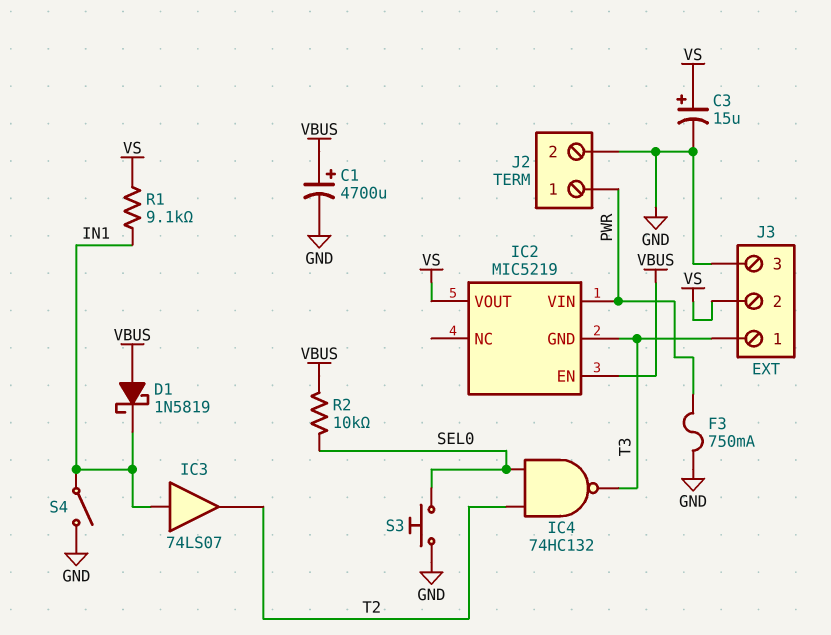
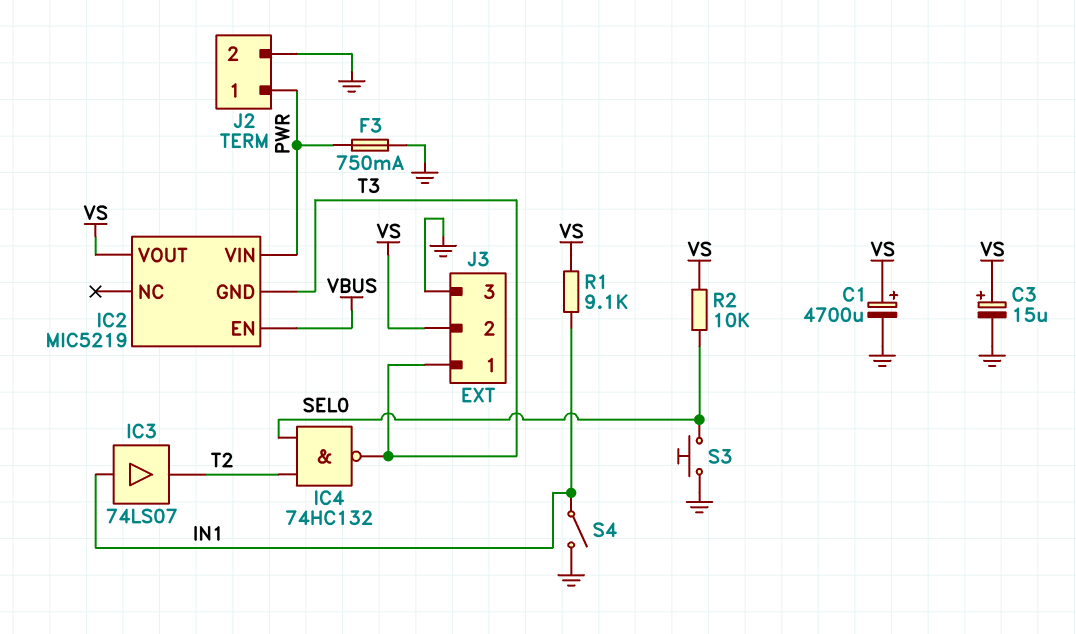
C1: 4700uF (plus VBUS, minus GND) -> 4700uF (plus VS, minus GND)
D1: schottky 1N5819 (A VBUS, K IN1) -> none
R2: 10k (SEL0, VBUS) -> 10k (SEL0, VS)

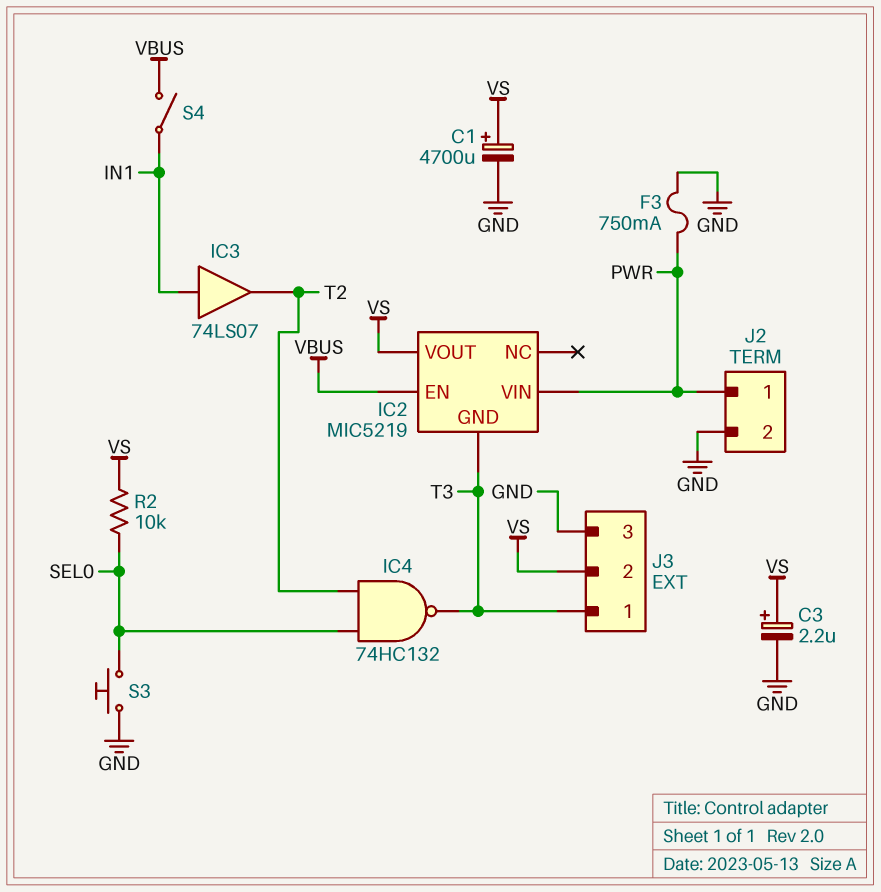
C3: 15uF (plus VS, minus GND) -> 2.2uF (plus VS, minus GND)
R1: 9.1k (IN1, VS) -> none
S4: switch (GND, IN1) -> switch (IN1, VBUS)

